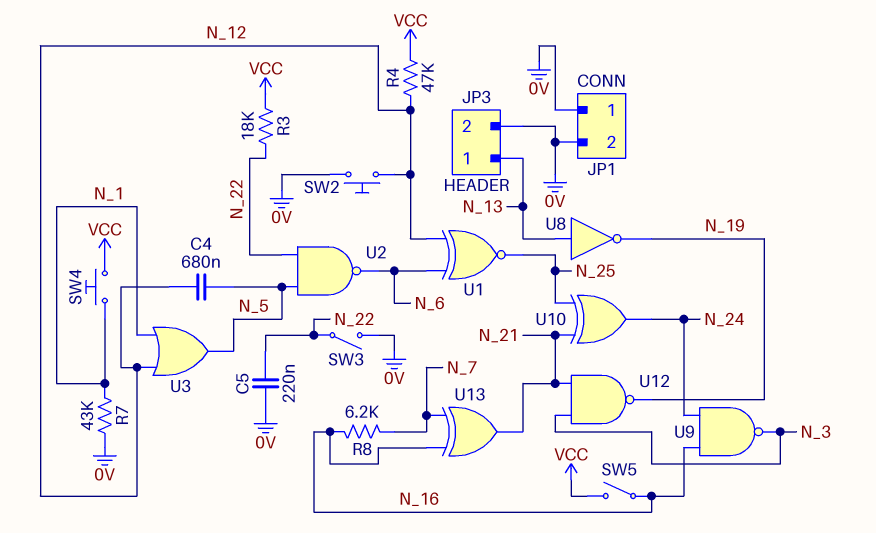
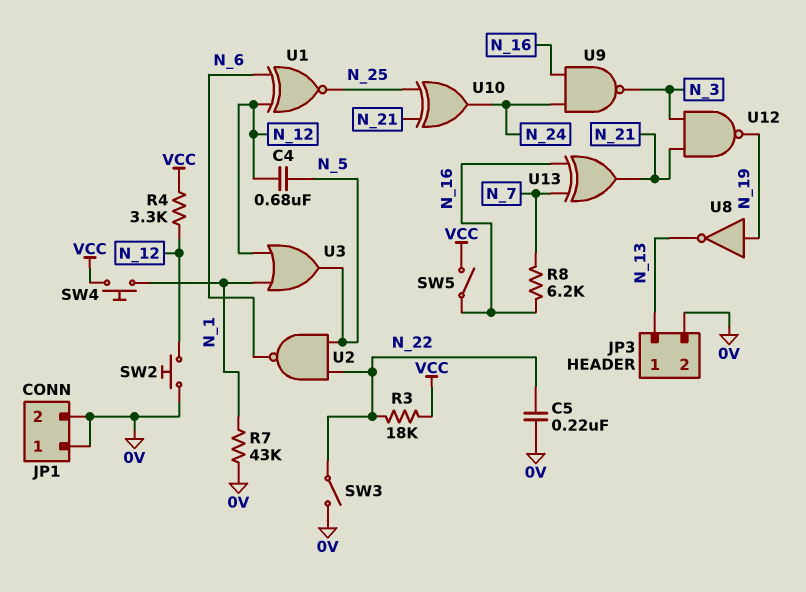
R4: 47k (N_12, VCC) -> 3.3k (N_12, VCC)
U8: NOT (in N_13, out N_19) -> NOT (in N_19, out N_13)

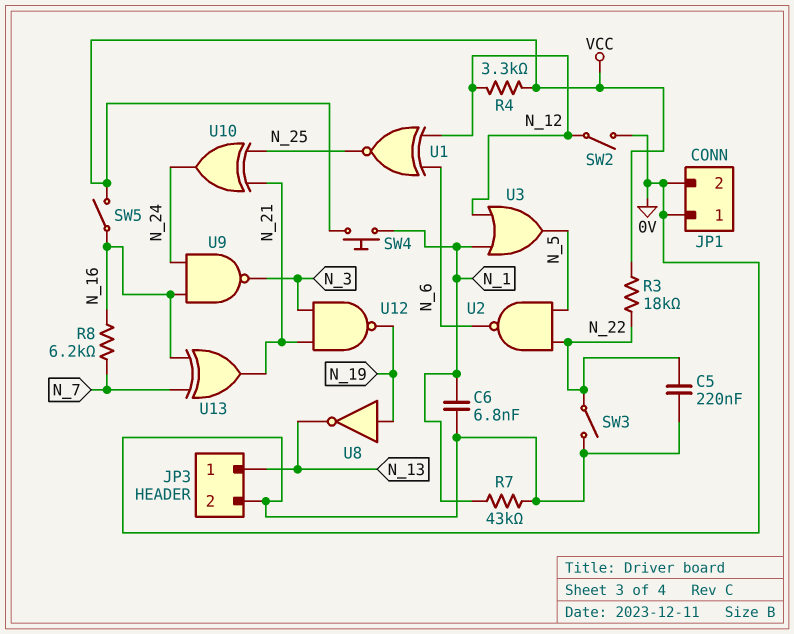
C4: 680nF (N_5, N_12) -> none
C6: none -> 6.8nF (0V, N_1)
SW2: button (0V, N_12) -> switch (0V, N_12)

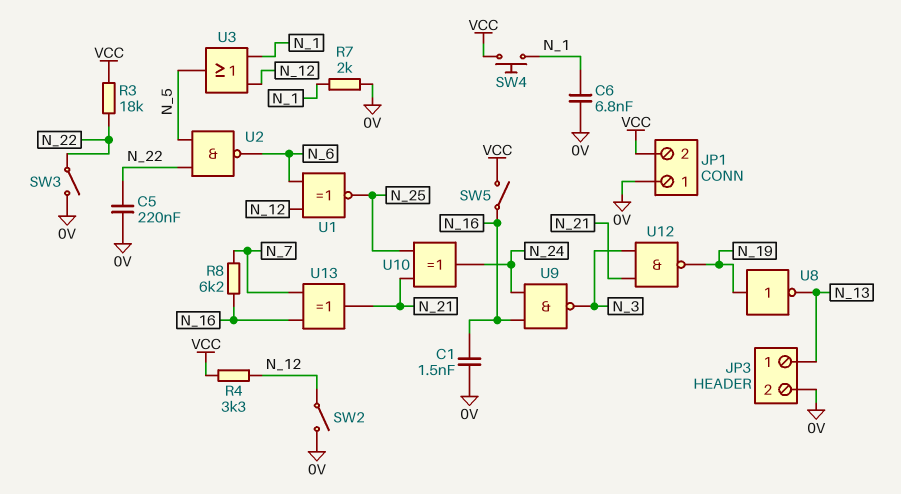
C1: none -> 1.5nF (0V, N_16)
JP1 pin 2: 0V -> VCC
R7: 43k (0V, N_1) -> 2k (0V, N_1)

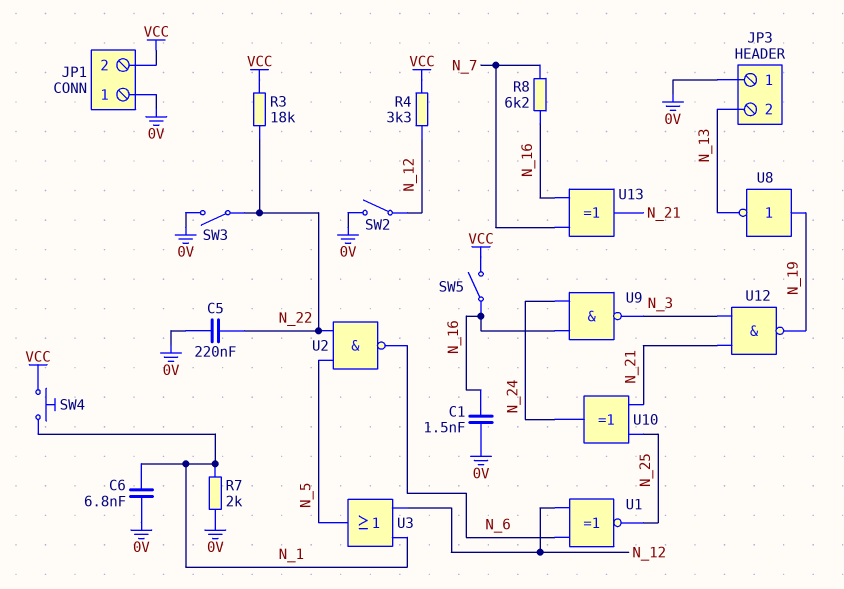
JP3 pin 1: N_13 -> 0V
JP3 pin 2: 0V -> N_13

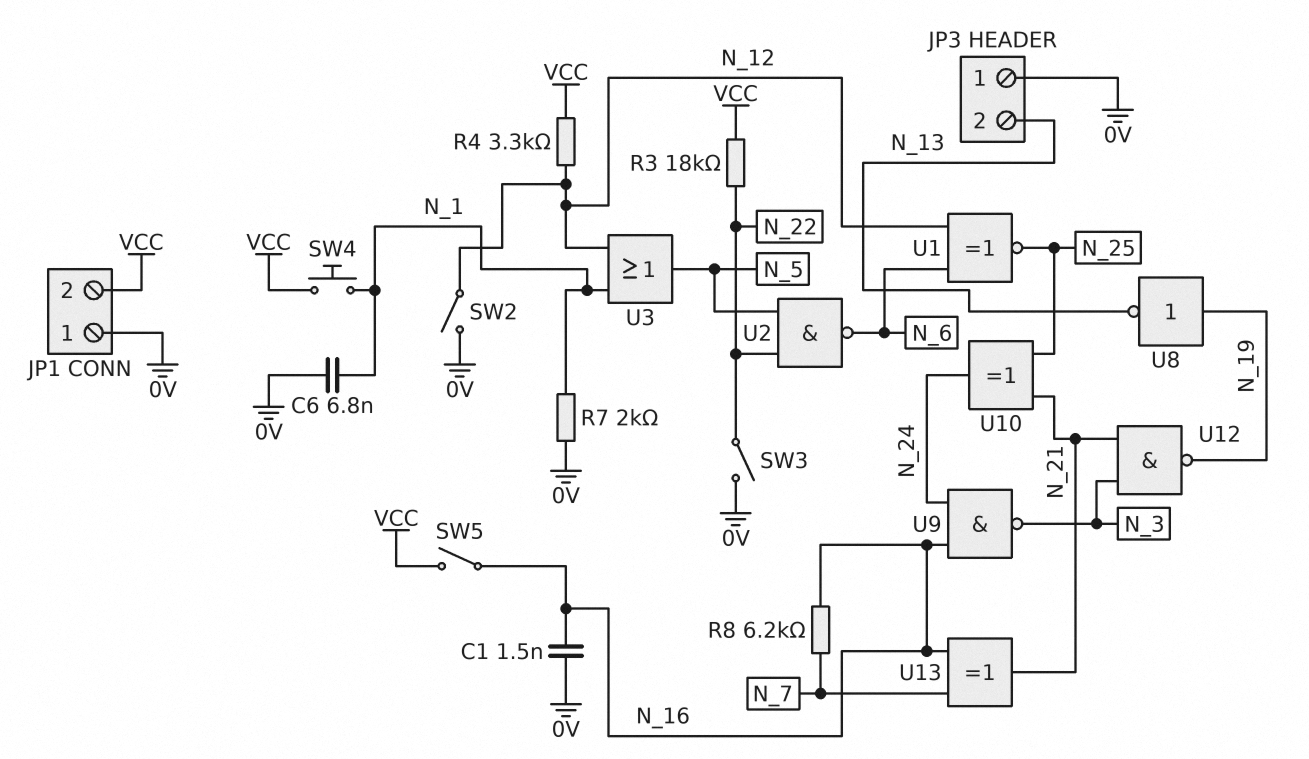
C5: 220nF (0V, N_22) -> none

